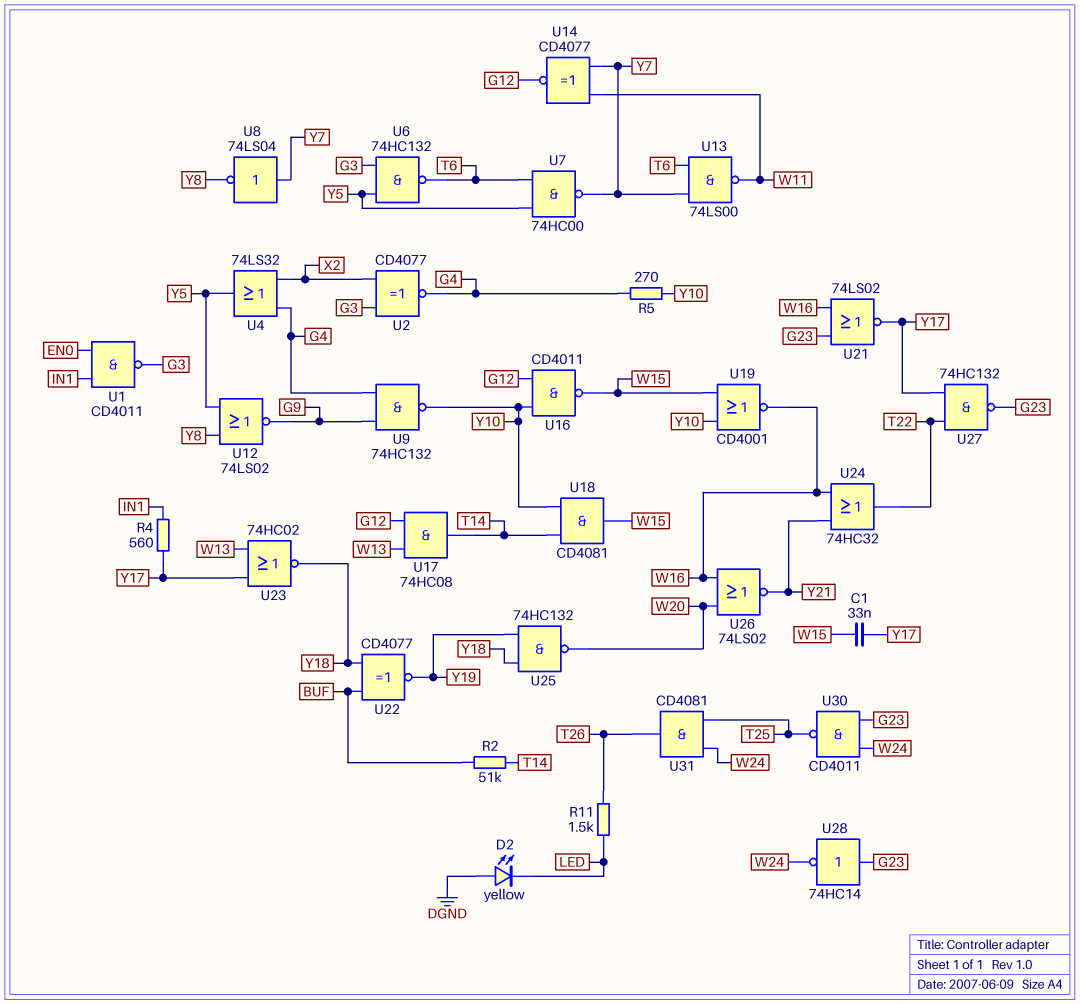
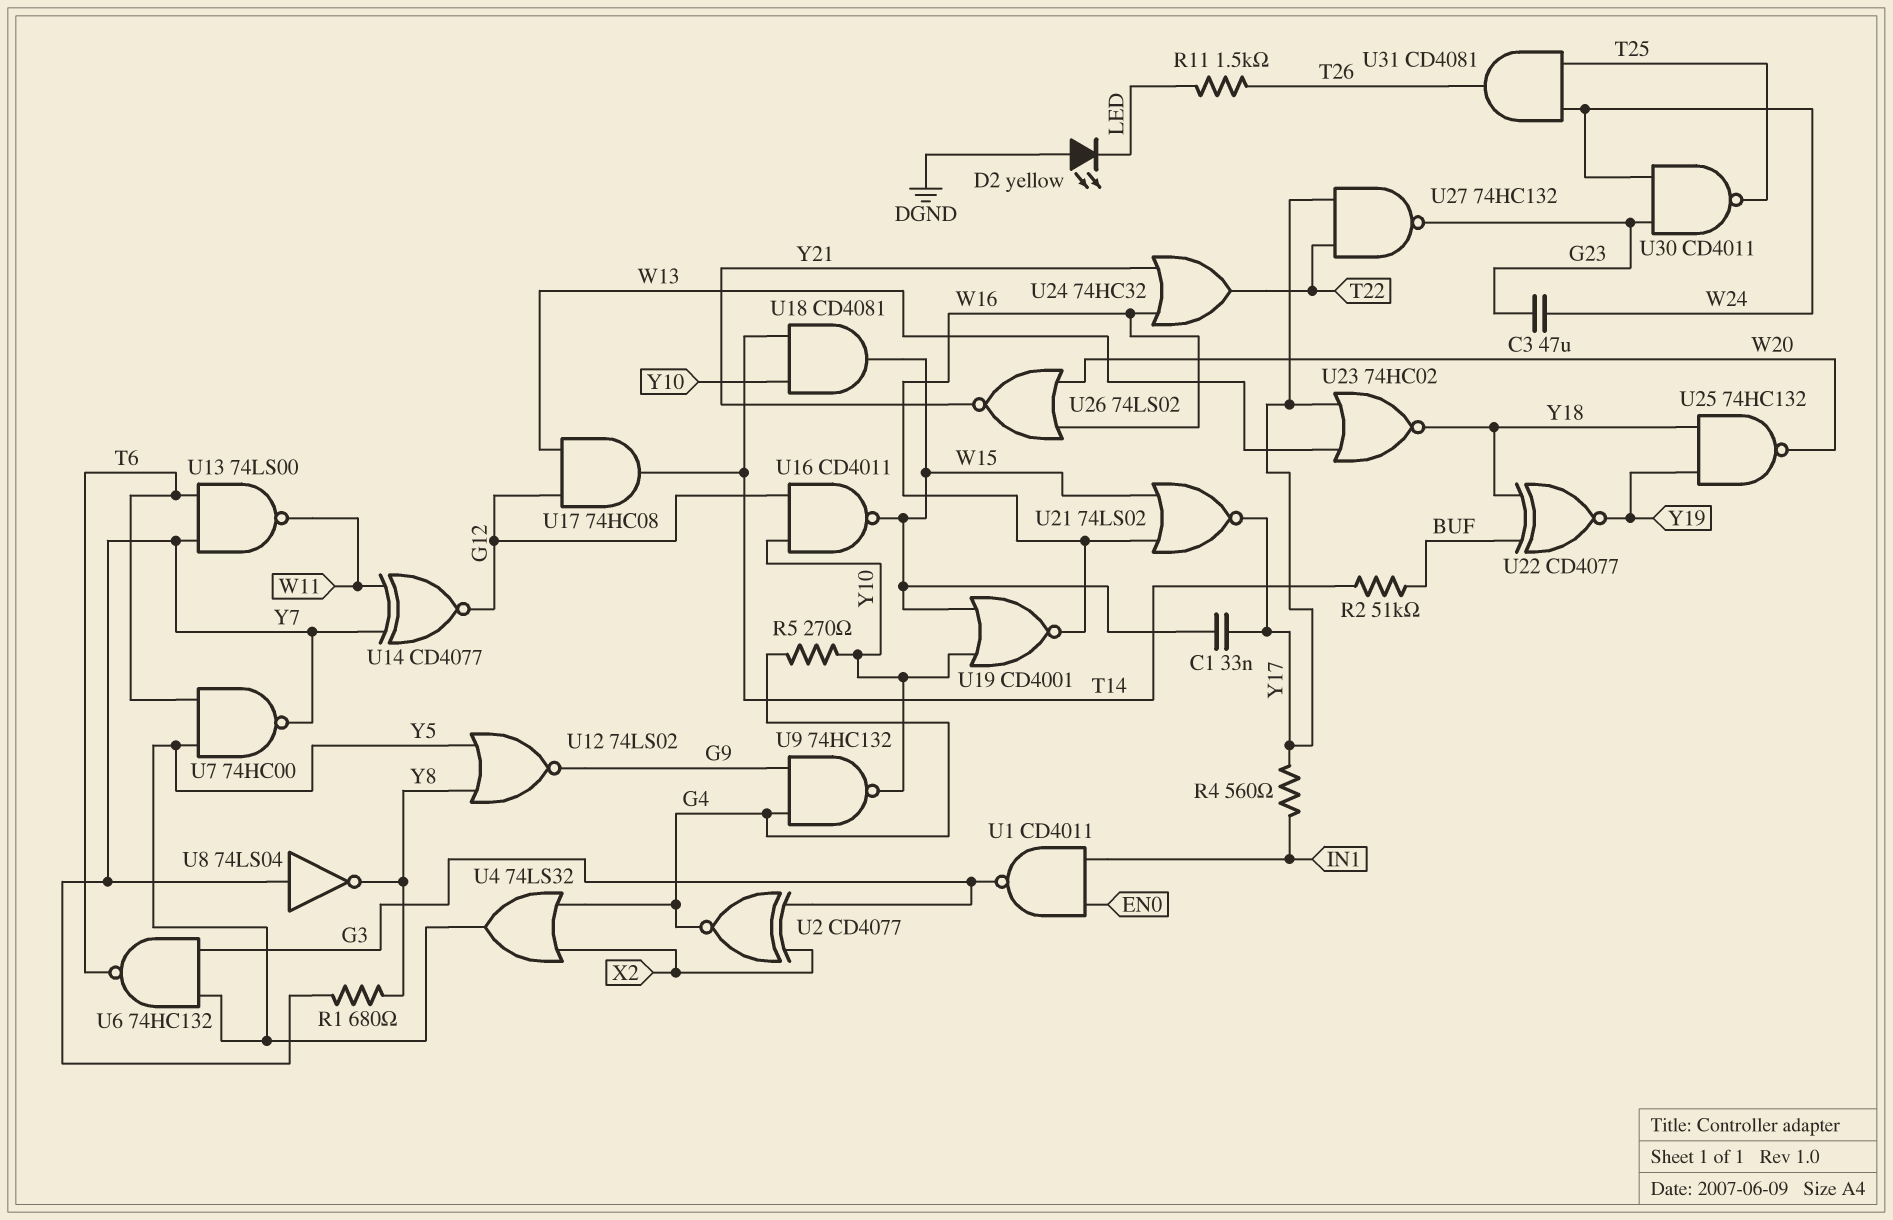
C3: none -> 47uF (G23, W24)
R1: none -> 680 (Y7, Y8)
U21: NOR 74LS02 (in G23, in W16, out Y17) -> NOR 74LS02 (in W15, in W16, out Y17)
U28: NOT 74HC14 (in G23, out W24) -> none

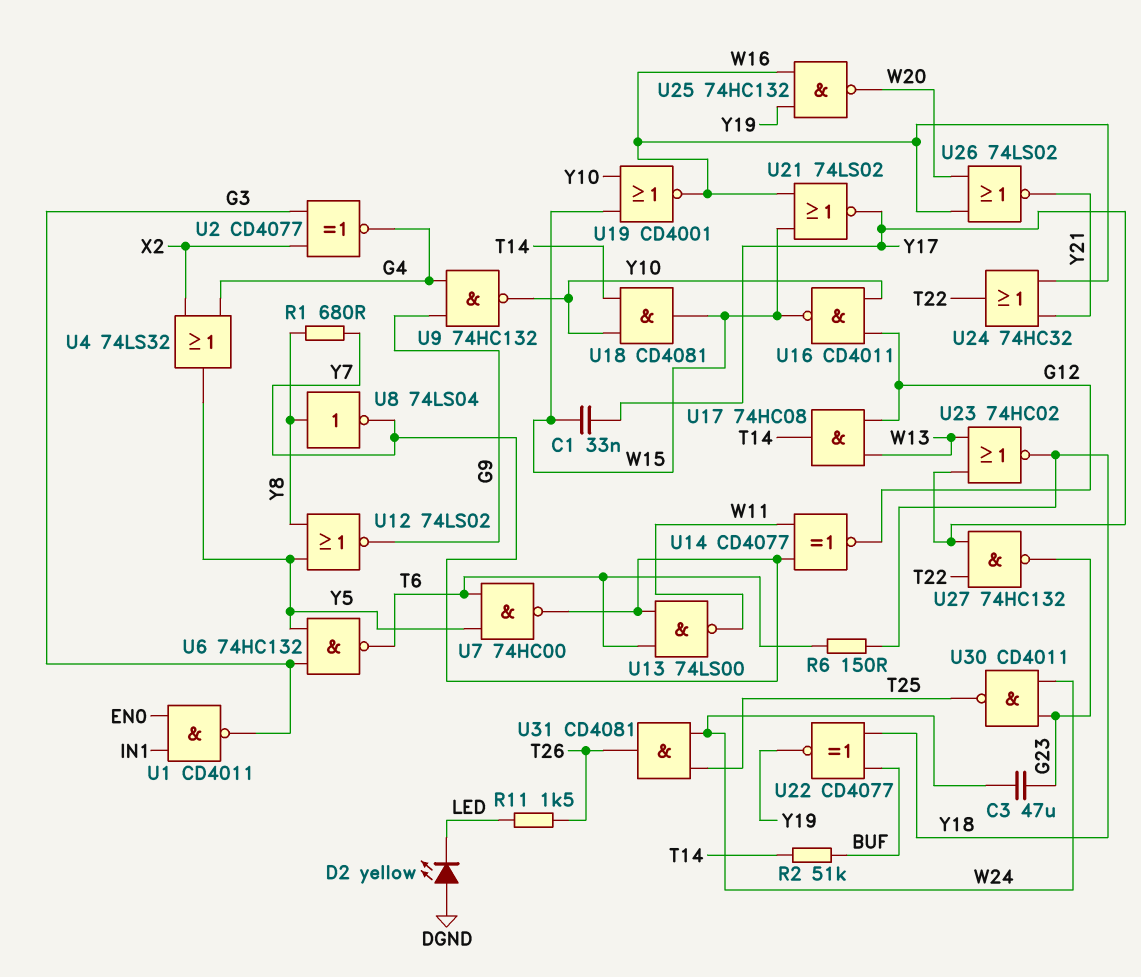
R4: 560 (IN1, Y17) -> none
R5: 270 (G4, Y10) -> none
R6: none -> 150 (T6, Y18)
U8: NOT 74LS04 (in Y7, out Y8) -> NOT 74LS04 (in Y8, out Y7)
U25: NAND 74HC132 (in Y18, in Y19, out W20) -> NAND 74HC132 (in W16, in Y19, out W20)

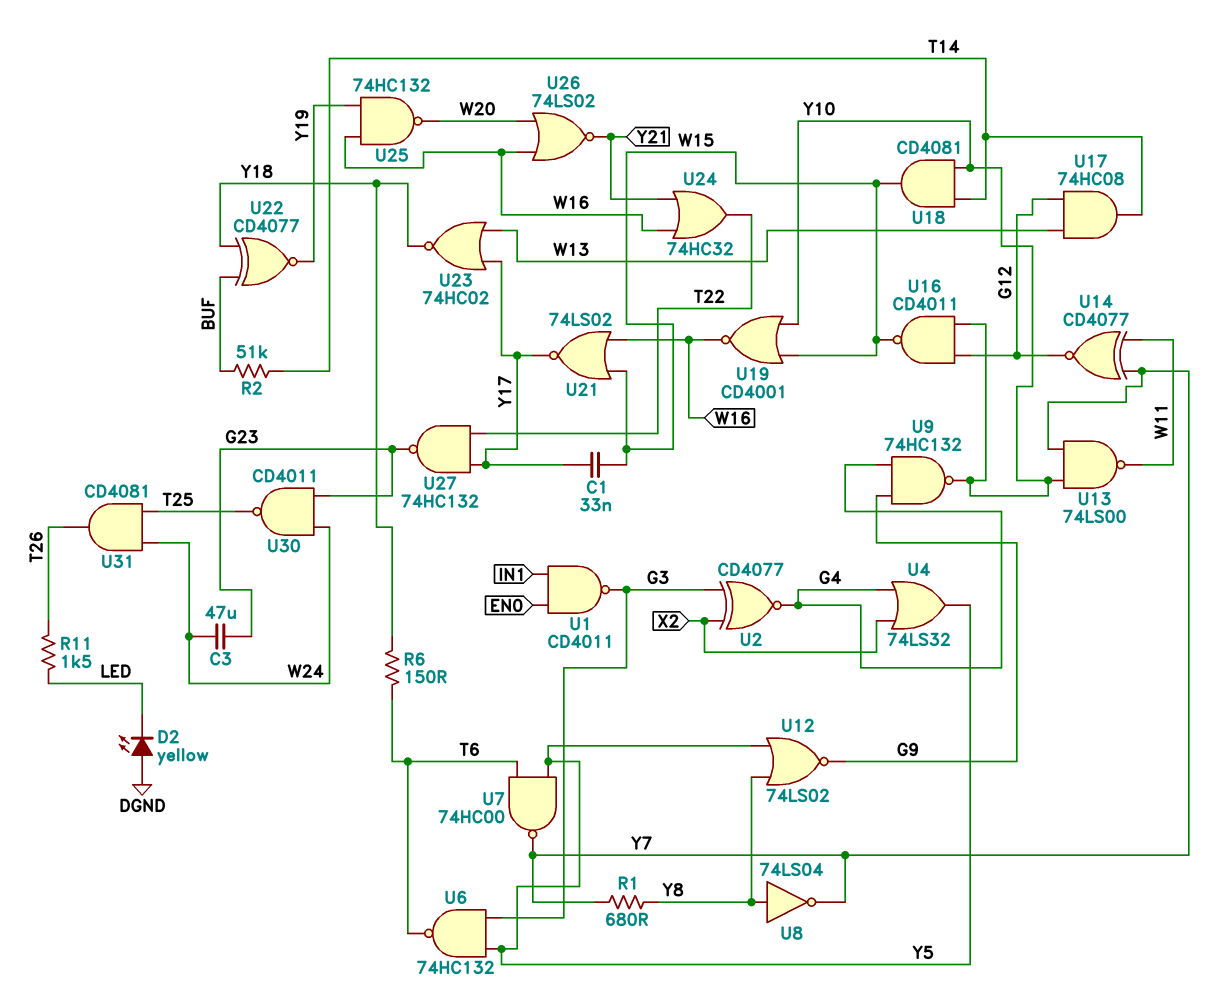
U13: NAND 74LS00 (in T6, in Y7, out W11) -> NAND 74LS00 (in Y7, in Y10, out W11)

